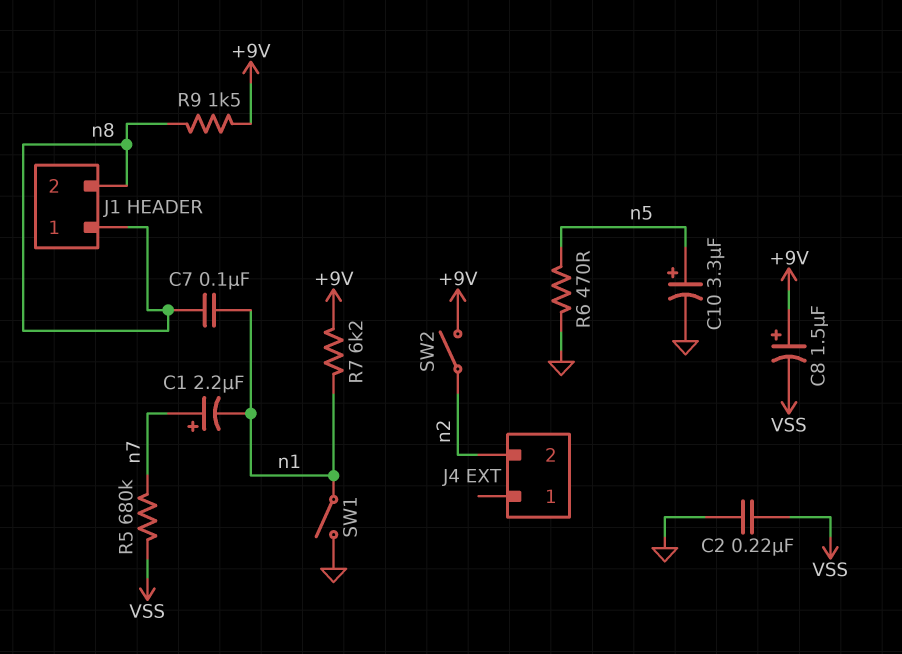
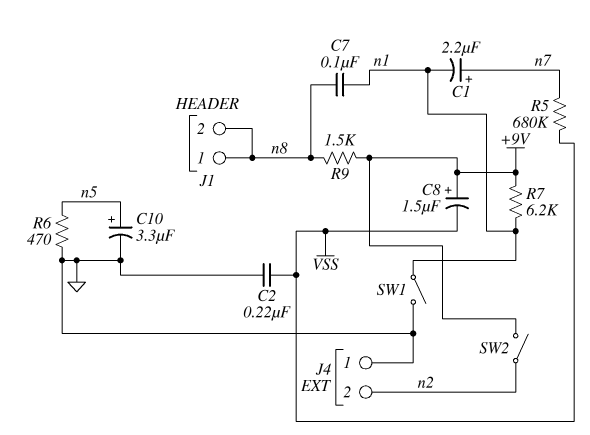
J4 pin 1: none -> GND

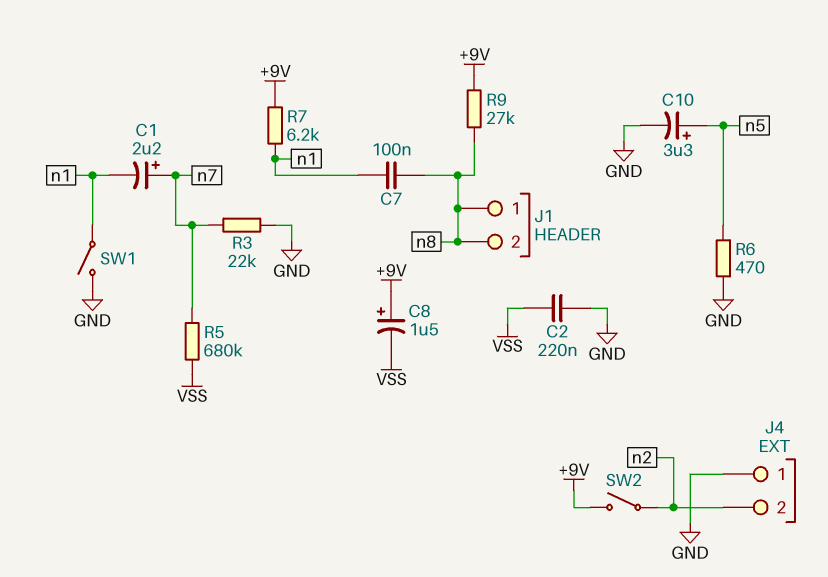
R3: none -> 22k (GND, n7)
R9: 1.5k (+9V, n8) -> 27k (+9V, n8)

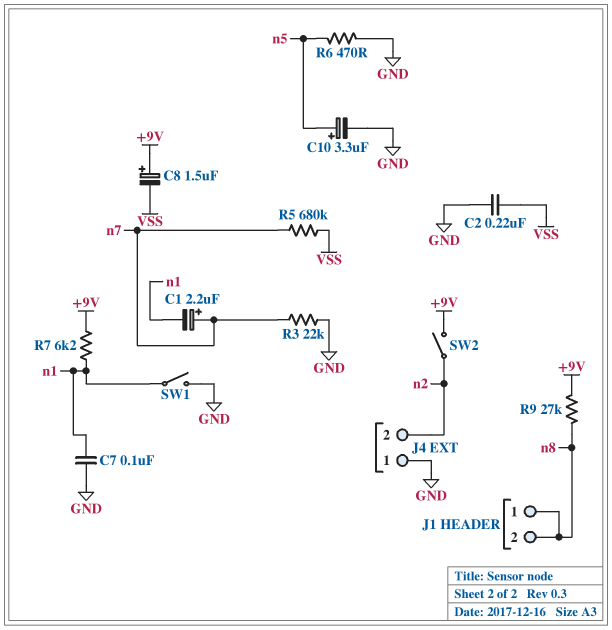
C7: 100nF (n1, n8) -> 100nF (GND, n1)

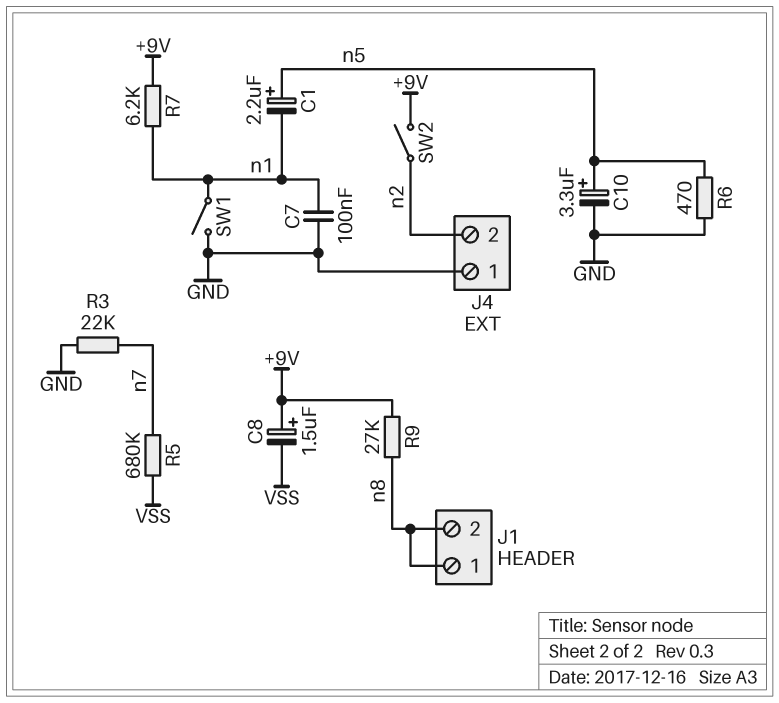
C1: 2.2uF (plus n7, minus n1) -> 2.2uF (plus n5, minus n1)
C2: 220nF (GND, VSS) -> none

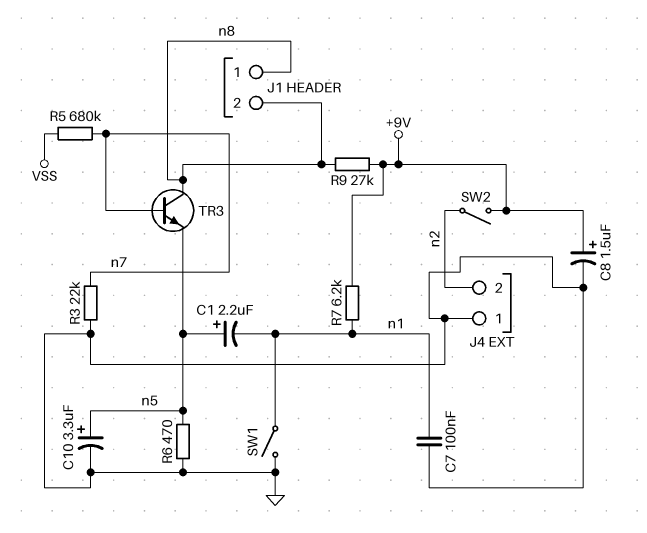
C8: 1.5uF (plus +9V, minus VSS) -> 1.5uF (plus +9V, minus GND)
TR3: none -> NPN (B n7, C n8, E n5)

